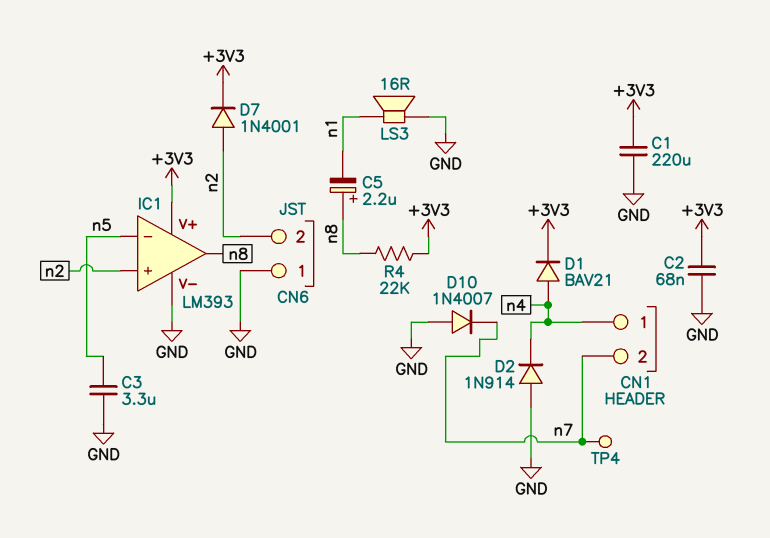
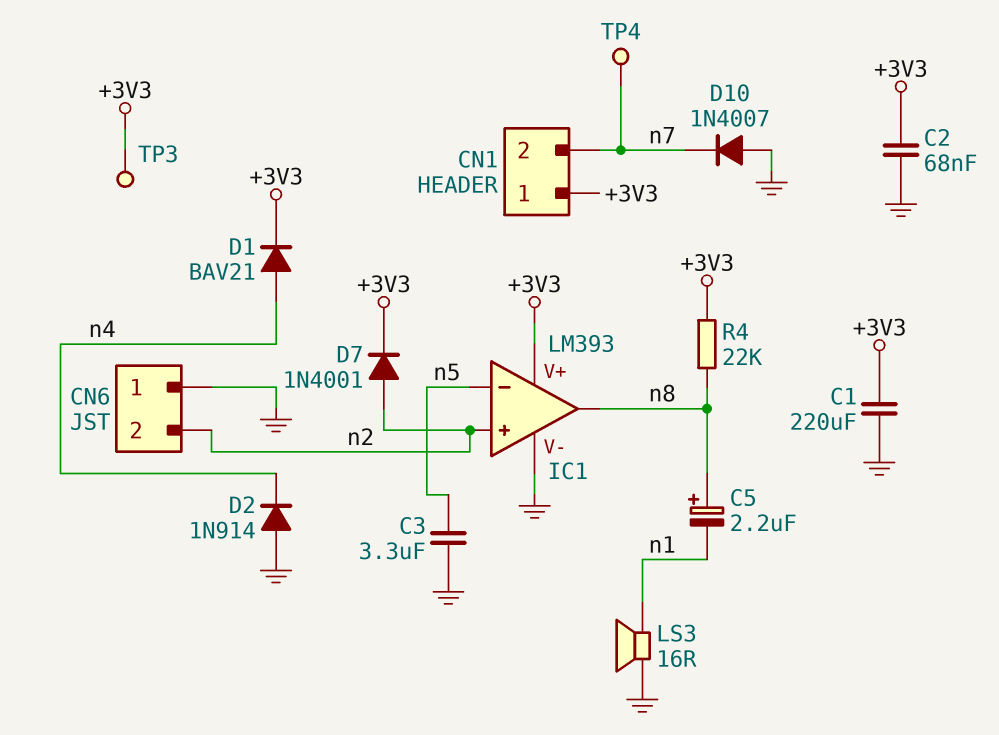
CN1 pin 1: n4 -> +3V3
TP3: none -> test point (+3V3)

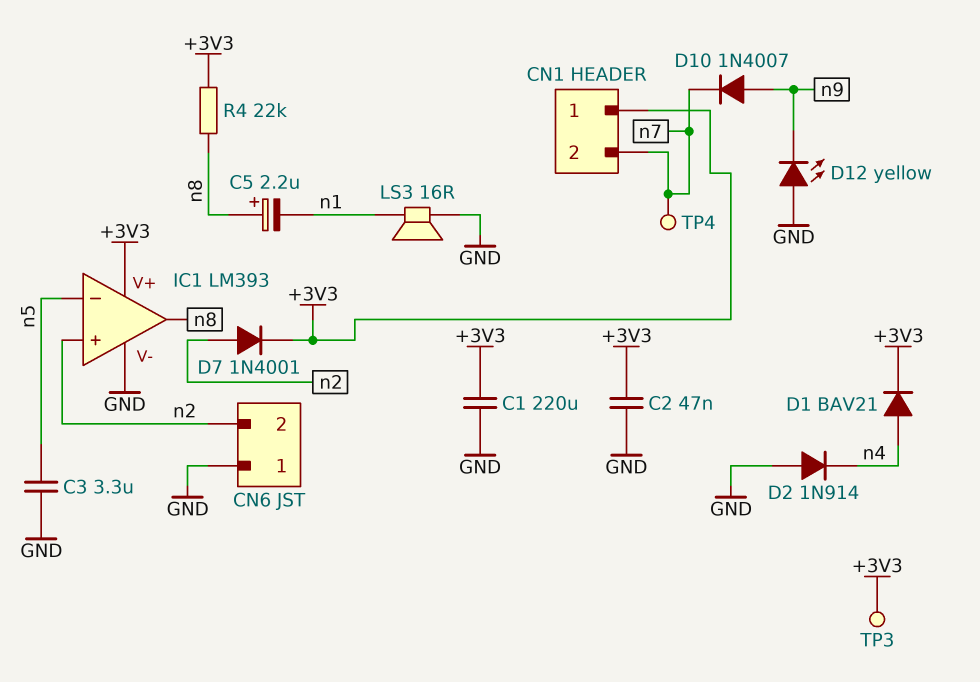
C2: 68nF (+3V3, GND) -> 47nF (+3V3, GND)
D10: diode 1N4007 (A GND, K n7) -> diode 1N4007 (A n9, K n7)
D12: none -> LED yellow (A GND, K n9)

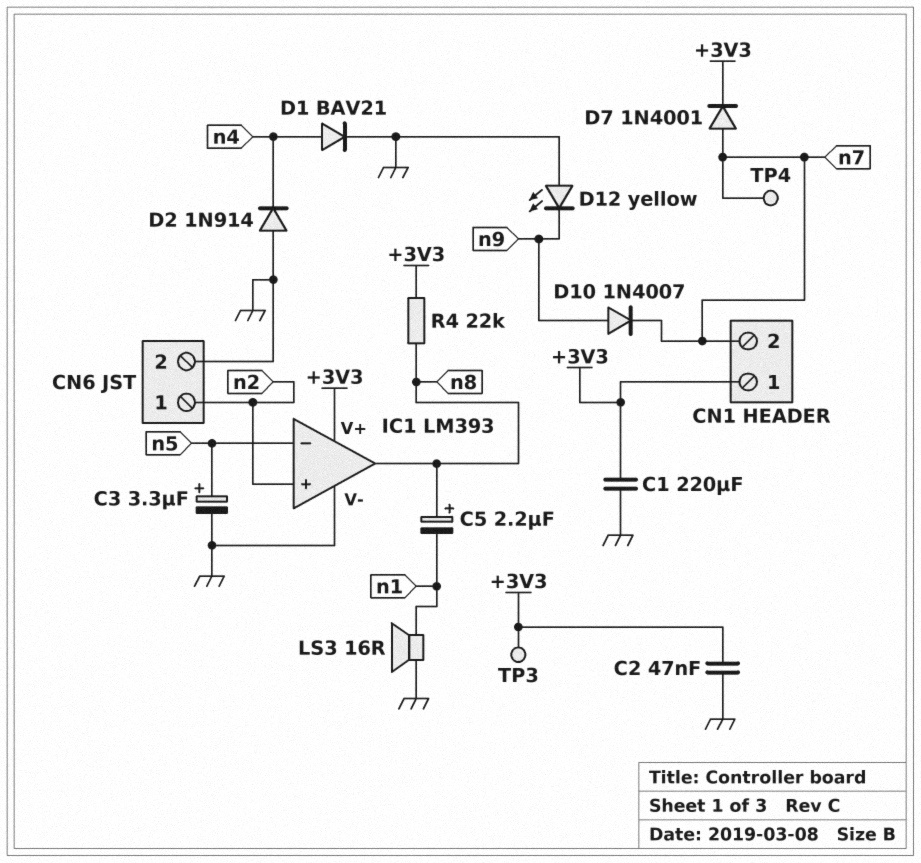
C3: 3.3uF (GND, n5) -> 3.3uF (plus n5, minus GND)
CN6 pin 1: GND -> n2
CN6 pin 2: n2 -> GND
D1: diode BAV21 (A n4, K +3V3) -> diode BAV21 (A n4, K GND)
D7: diode 1N4001 (A n2, K +3V3) -> diode 1N4001 (A n7, K +3V3)

